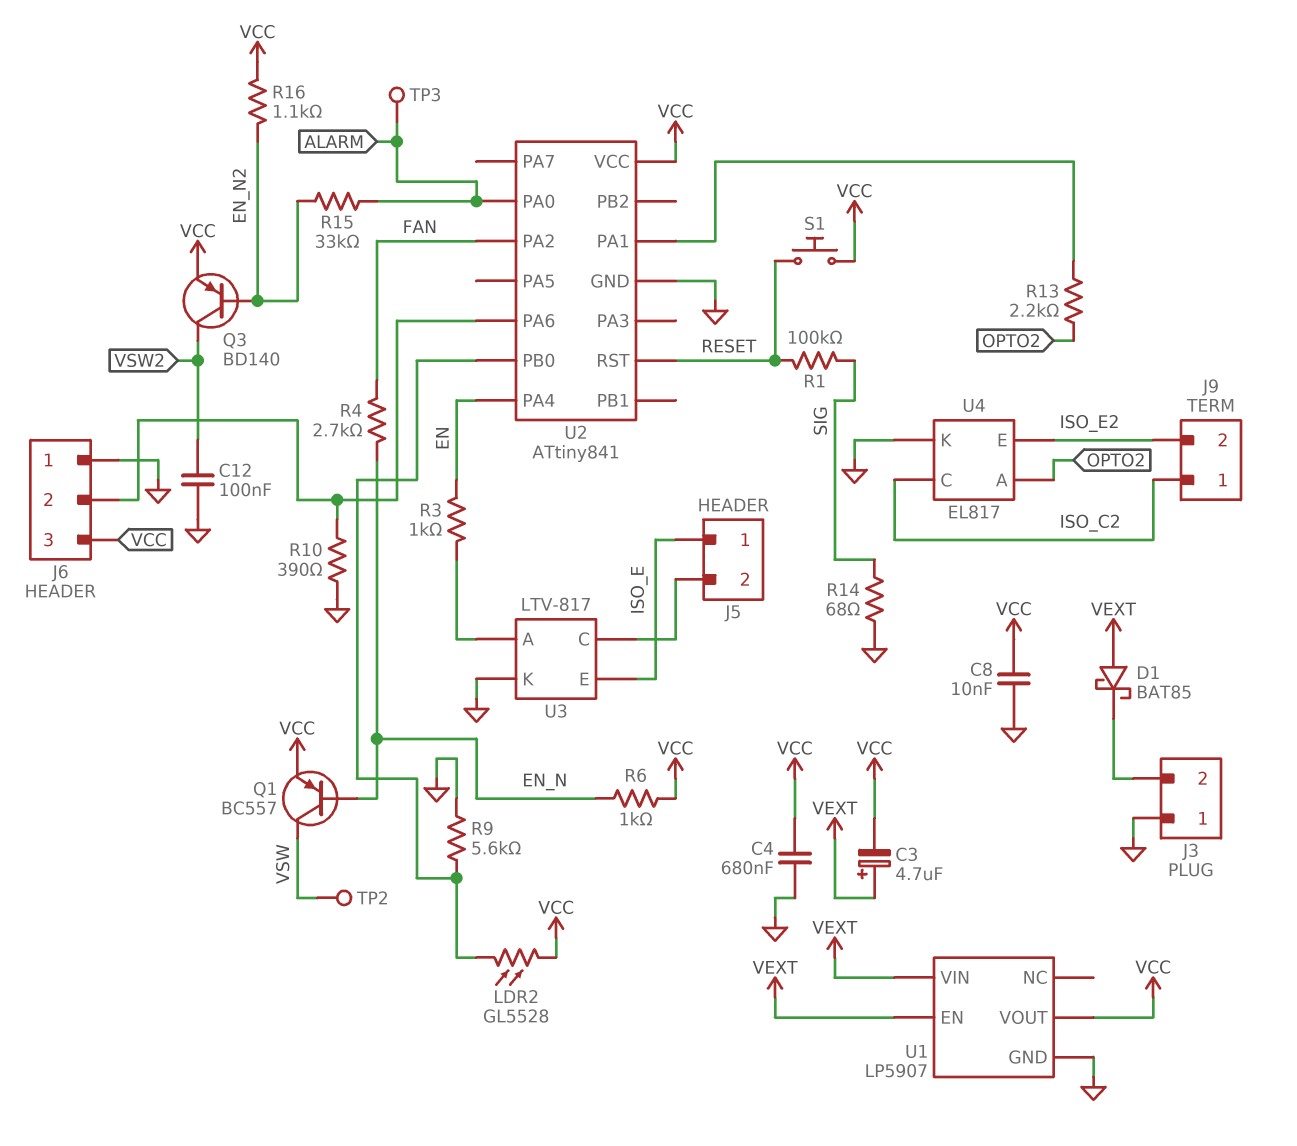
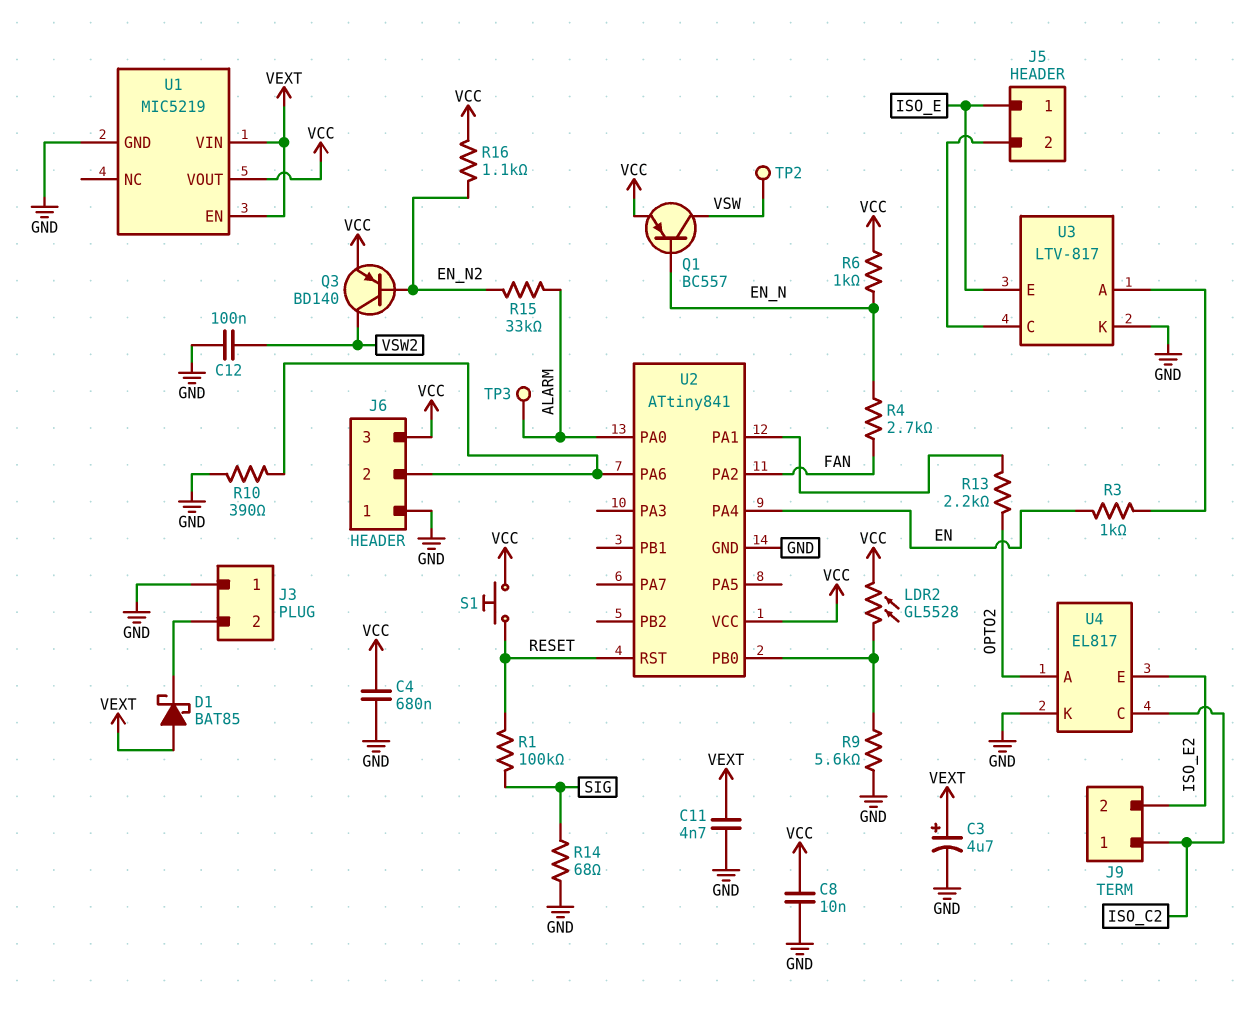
C3: 4.7uF (plus VEXT, minus VCC) -> 4.7uF (plus VEXT, minus GND)
C11: none -> 4.7nF (GND, VEXT)
U1: LP5907 -> MIC5219

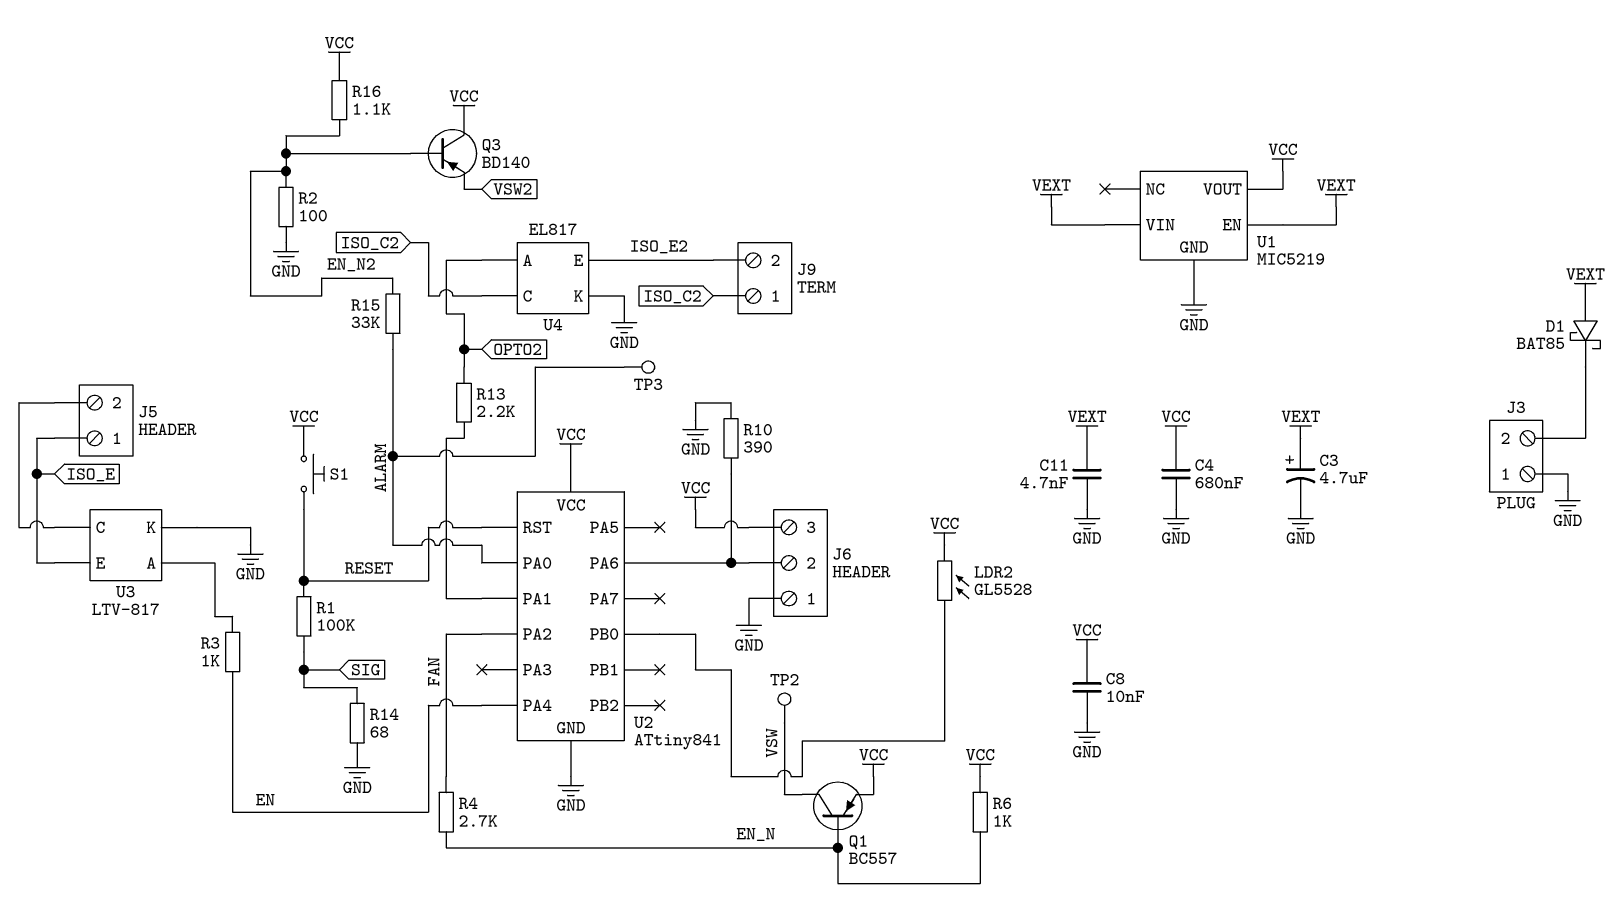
C12: 100nF (GND, VSW2) -> none
Q3: PNP BD140 (B EN_N2, C VSW2, E VCC) -> PNP BD140 (B EN_N2, C VCC, E VSW2)
R2: none -> 100 (EN_N2, GND)
R9: 5.6k (GND, U2/PB0) -> none

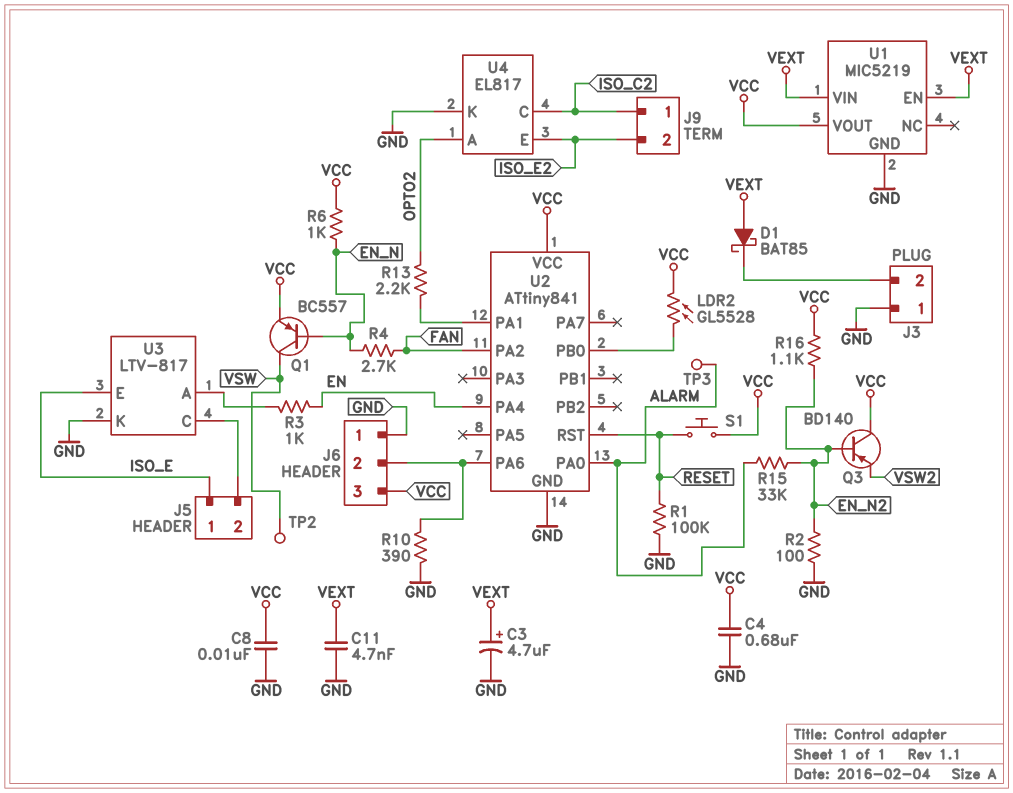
R1: 100k (RESET, SIG) -> 100k (GND, RESET)
R14: 68 (GND, SIG) -> none

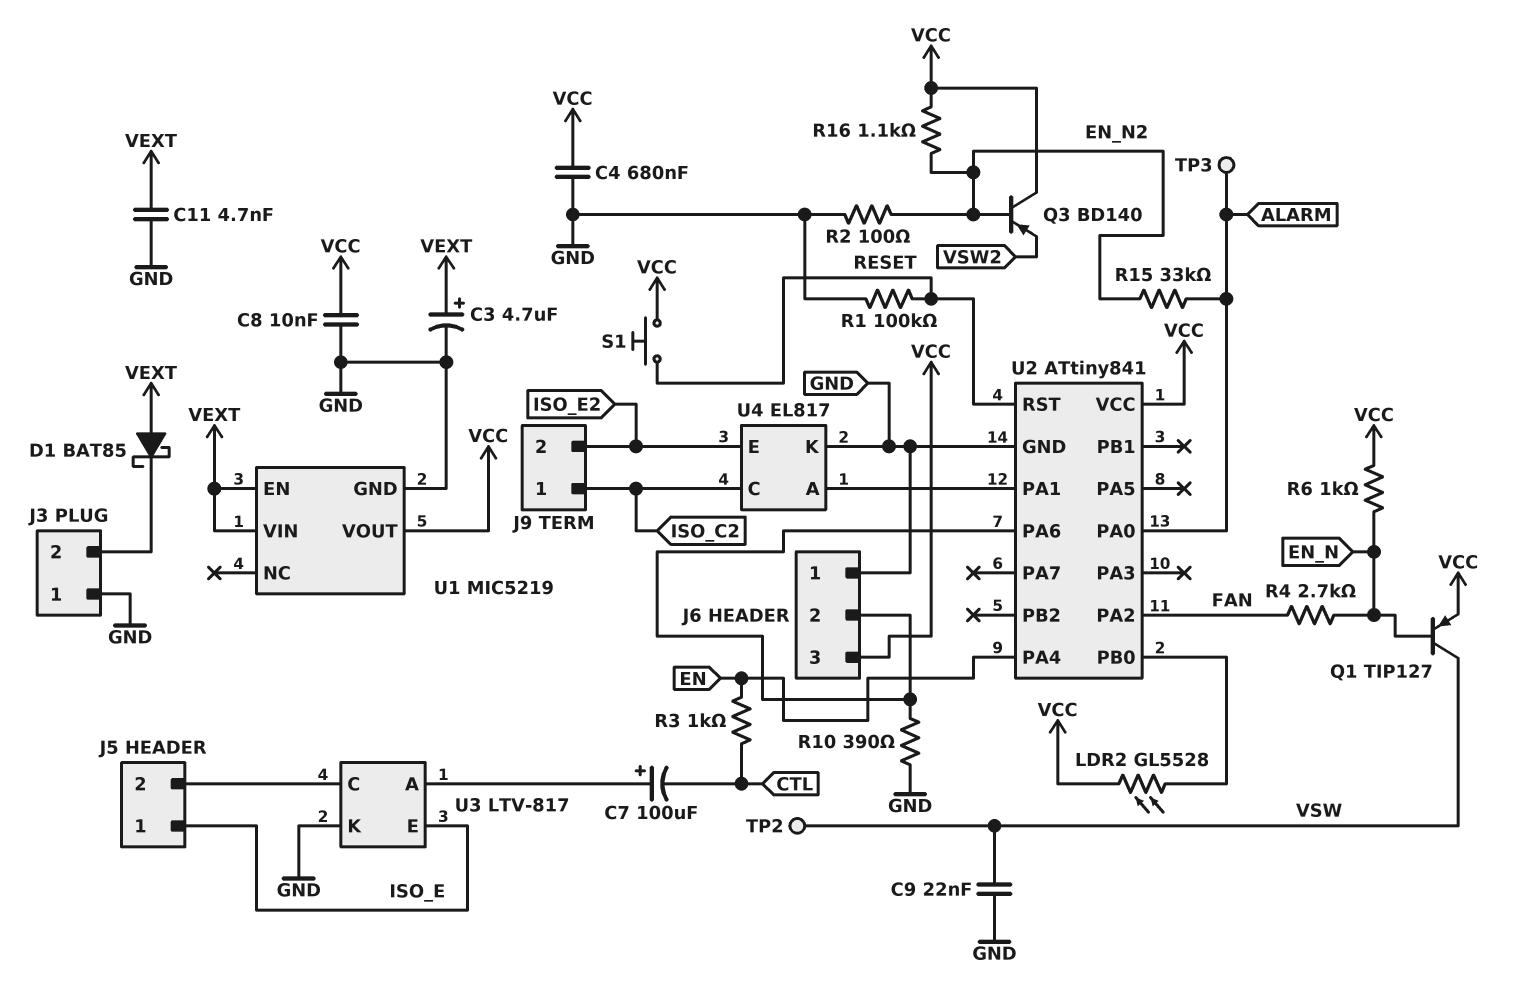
C7: none -> 100uF (plus U3/A, minus CTL)
C9: none -> 22nF (GND, VSW)
Q1: PNP BC557 (B EN_N, C VSW, E VCC) -> PNP TIP127 (B EN_N, C VSW, E VCC)
R3: 1k (EN, U3/A) -> 1k (CTL, EN)
R13: 2.2k (OPTO2, U2/PA1) -> none
U4 pin A: OPTO2 -> U2/PA1

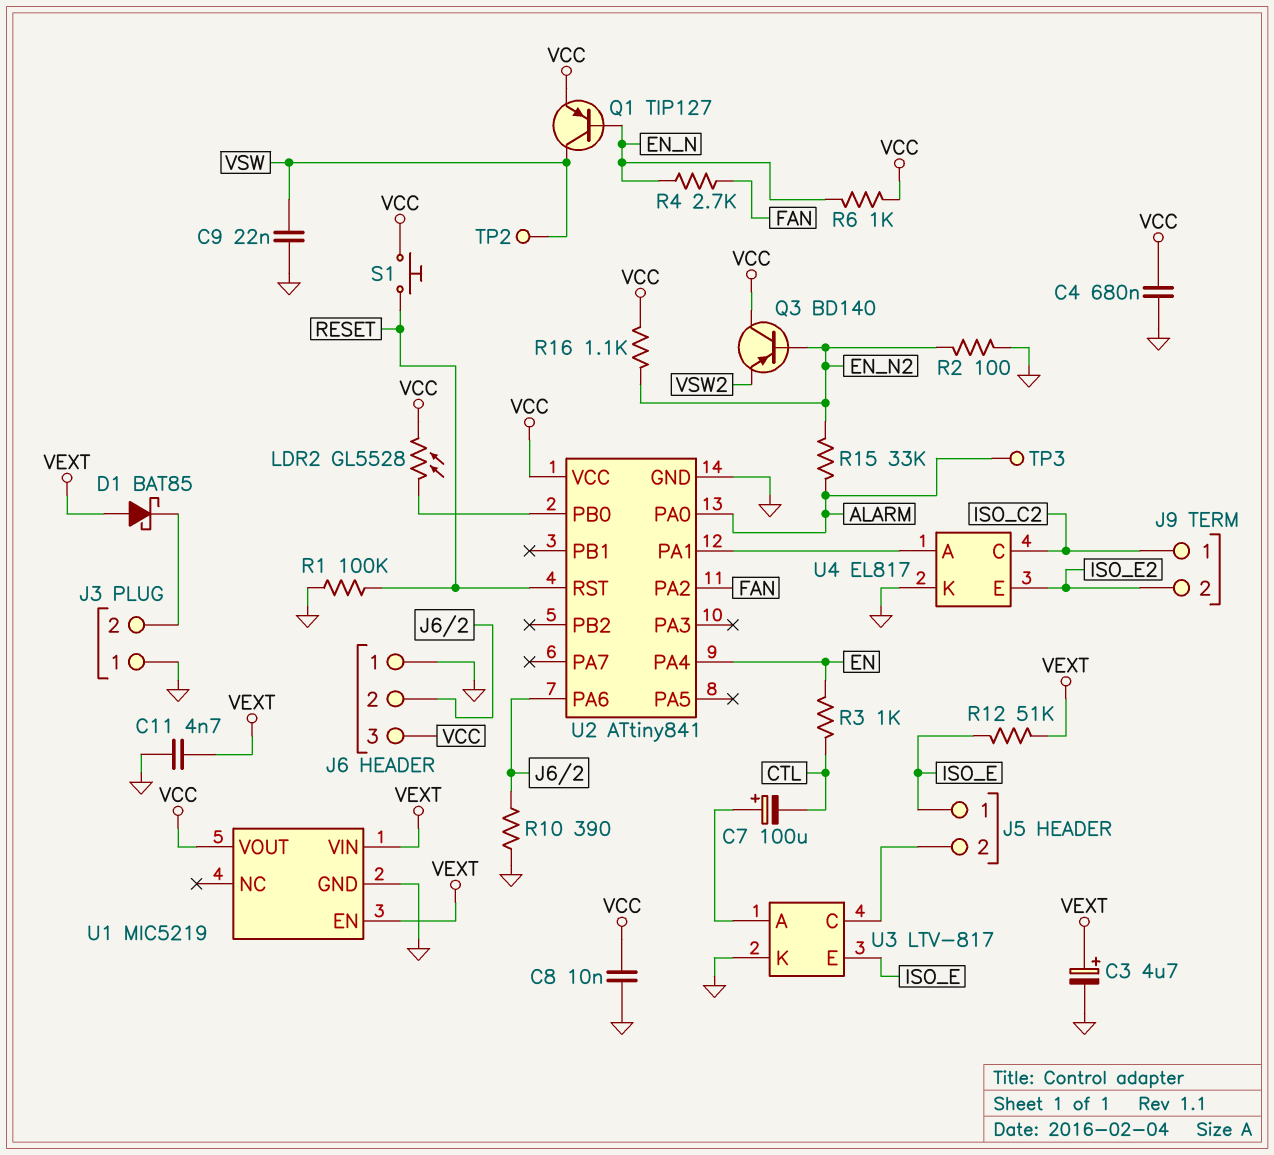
R12: none -> 51k (ISO_E, VEXT)

